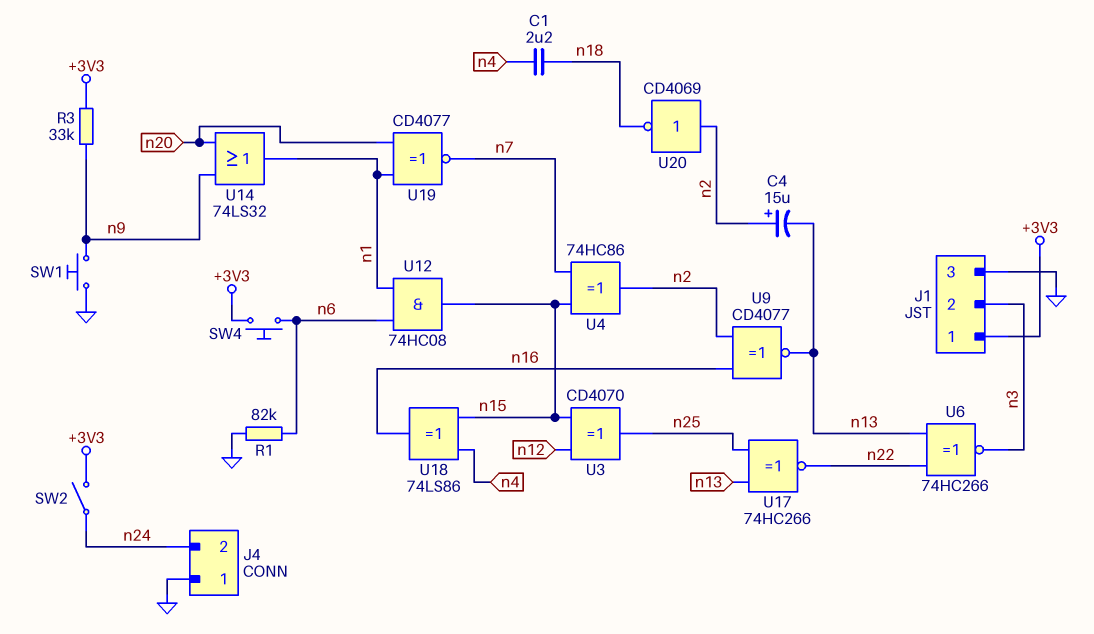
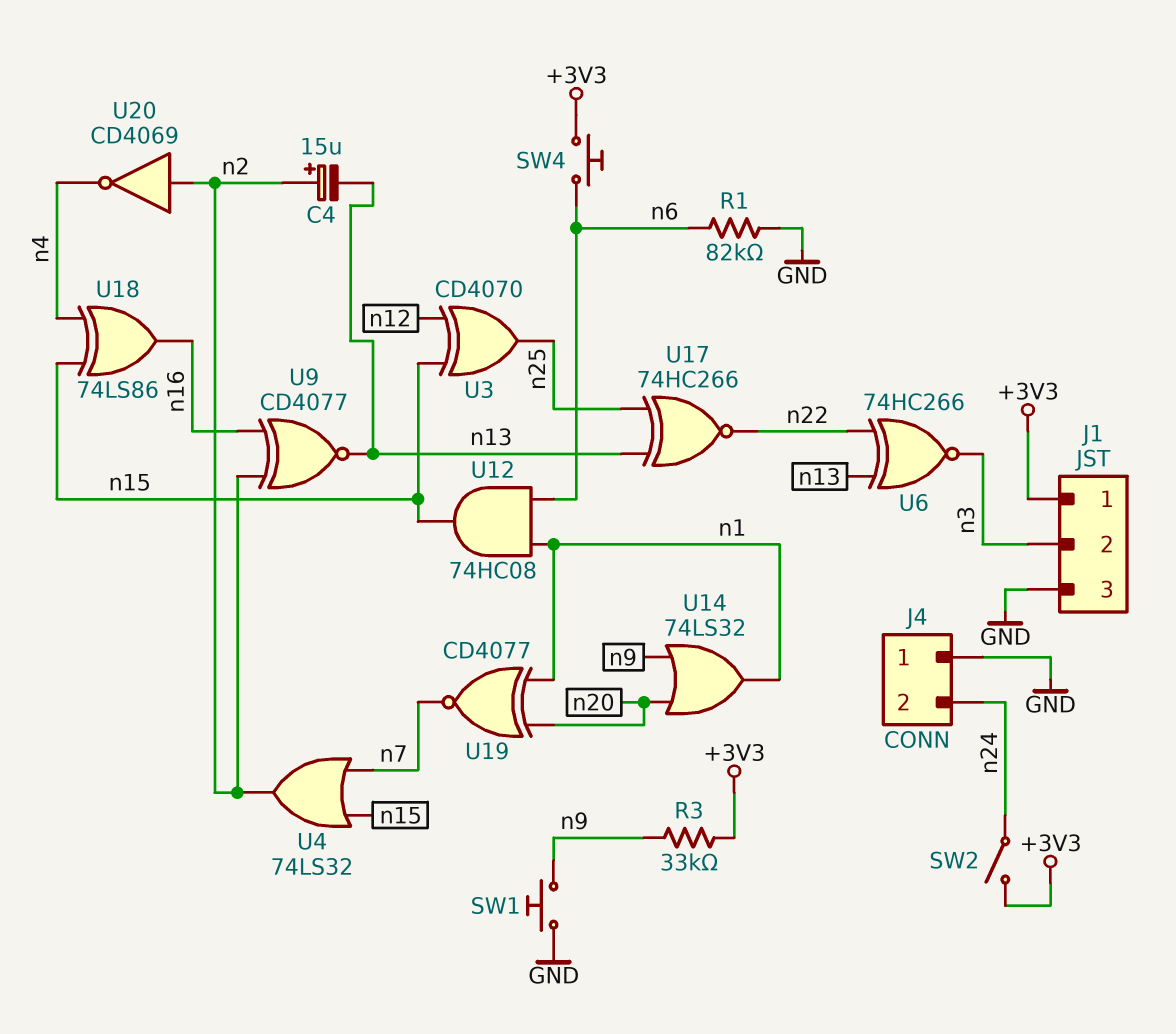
C1: 2.2uF (n4, n18) -> none
U4: XOR 74HC86 (in n7, in n15, out n2) -> OR 74LS32 (in n7, in n15, out n2)
U20: NOT CD4069 (in n2, out n18) -> NOT CD4069 (in n2, out n4)

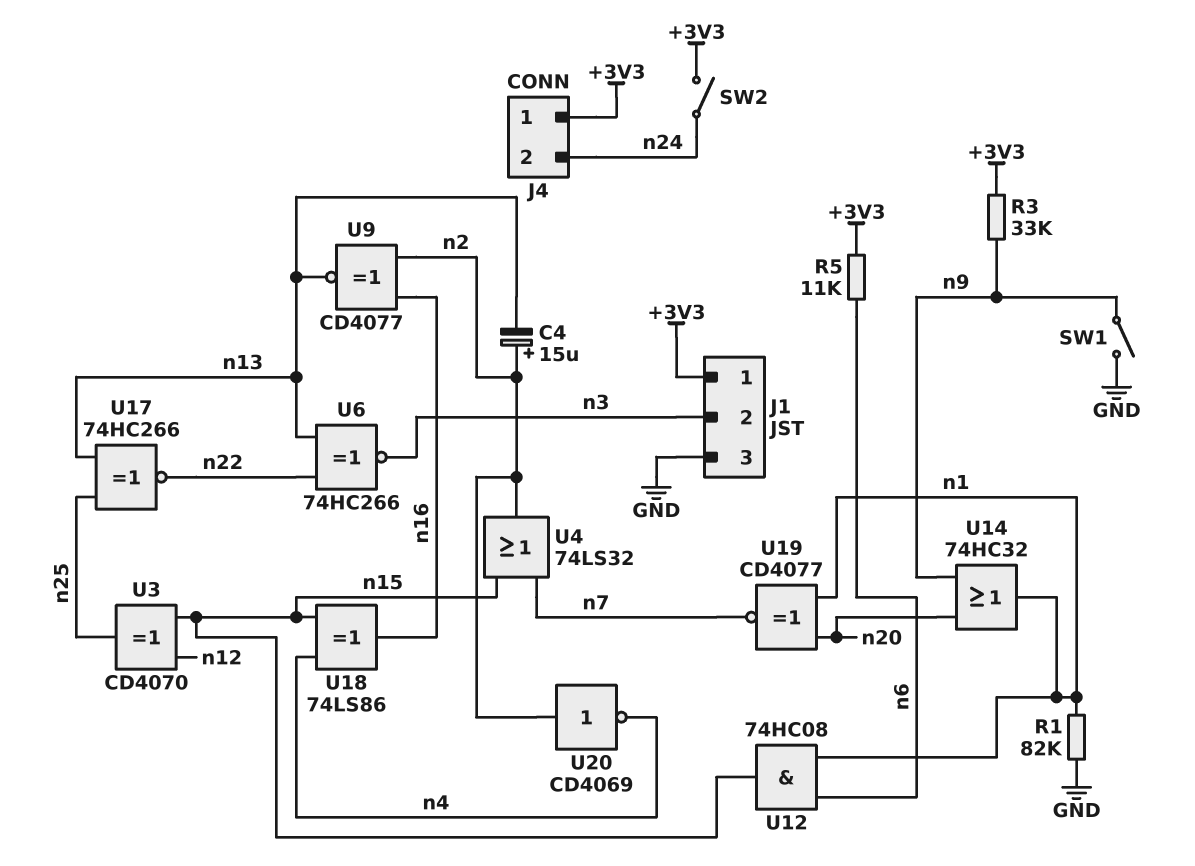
J4 pin 1: GND -> +3V3
R1: 82k (GND, n6) -> 82k (GND, n1)
R5: none -> 11k (+3V3, n6)
SW1: button (GND, n9) -> switch (GND, n9)
SW4: button (+3V3, n6) -> none
U14: OR 74LS32 (in n9, in n20, out n1) -> OR 74HC32 (in n9, in n20, out n1)

